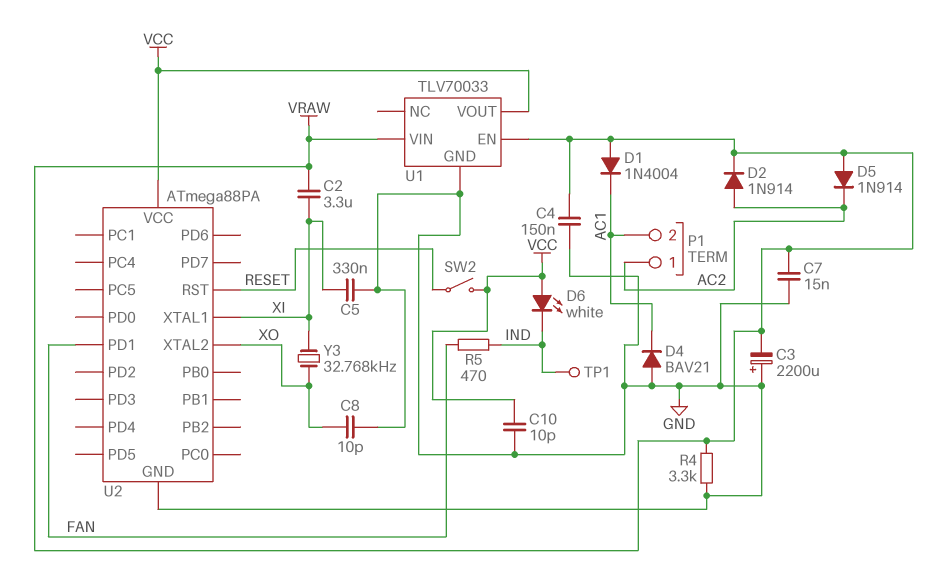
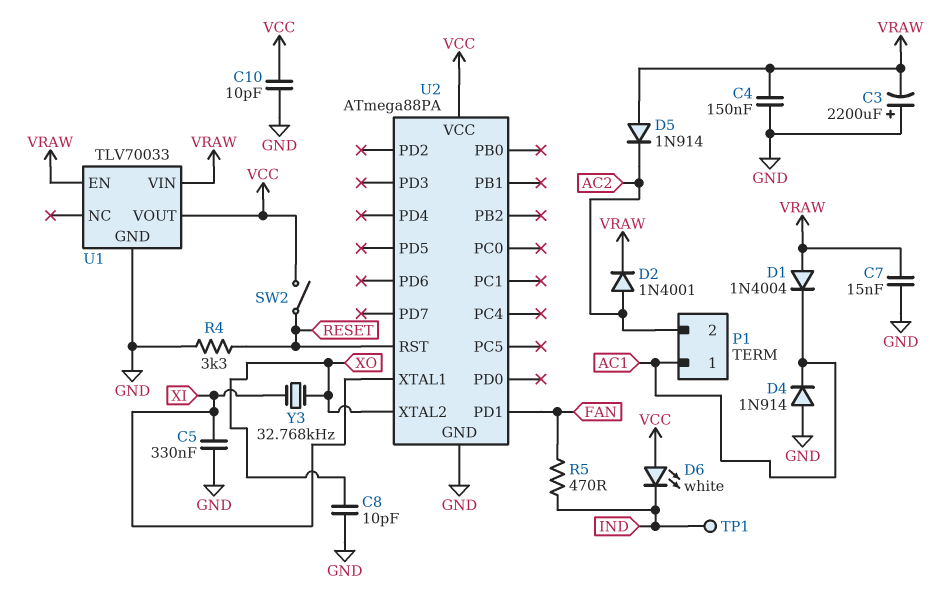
C2: 3.3uF (VRAW, XI) -> none
D2: diode 1N914 (A AC2, K VRAW) -> diode 1N4001 (A AC2, K VRAW)
D4: diode BAV21 (A GND, K AC1) -> diode 1N914 (A GND, K AC1)
P1 pin 1: AC2 -> AC1
P1 pin 2: AC1 -> AC2
R4: 3.3k (GND, VRAW) -> 3.3k (GND, RESET)

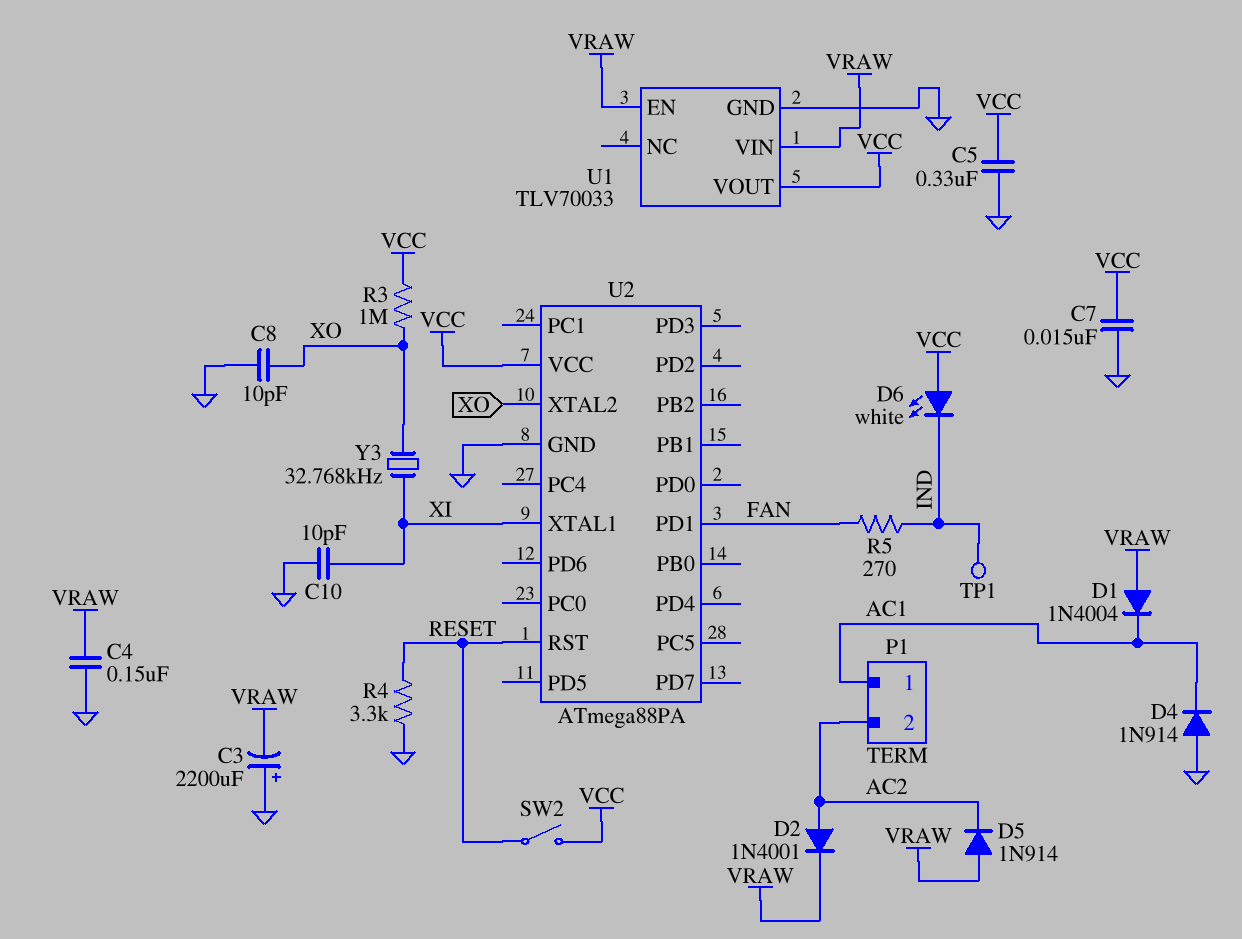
C5: 330nF (GND, XI) -> 330nF (GND, VCC)
C7: 15nF (GND, VRAW) -> 15nF (GND, VCC)
C10: 10pF (GND, VCC) -> 10pF (GND, XI)
R3: none -> 1M (VCC, XO)
R5: 470 (FAN, IND) -> 270 (FAN, IND)

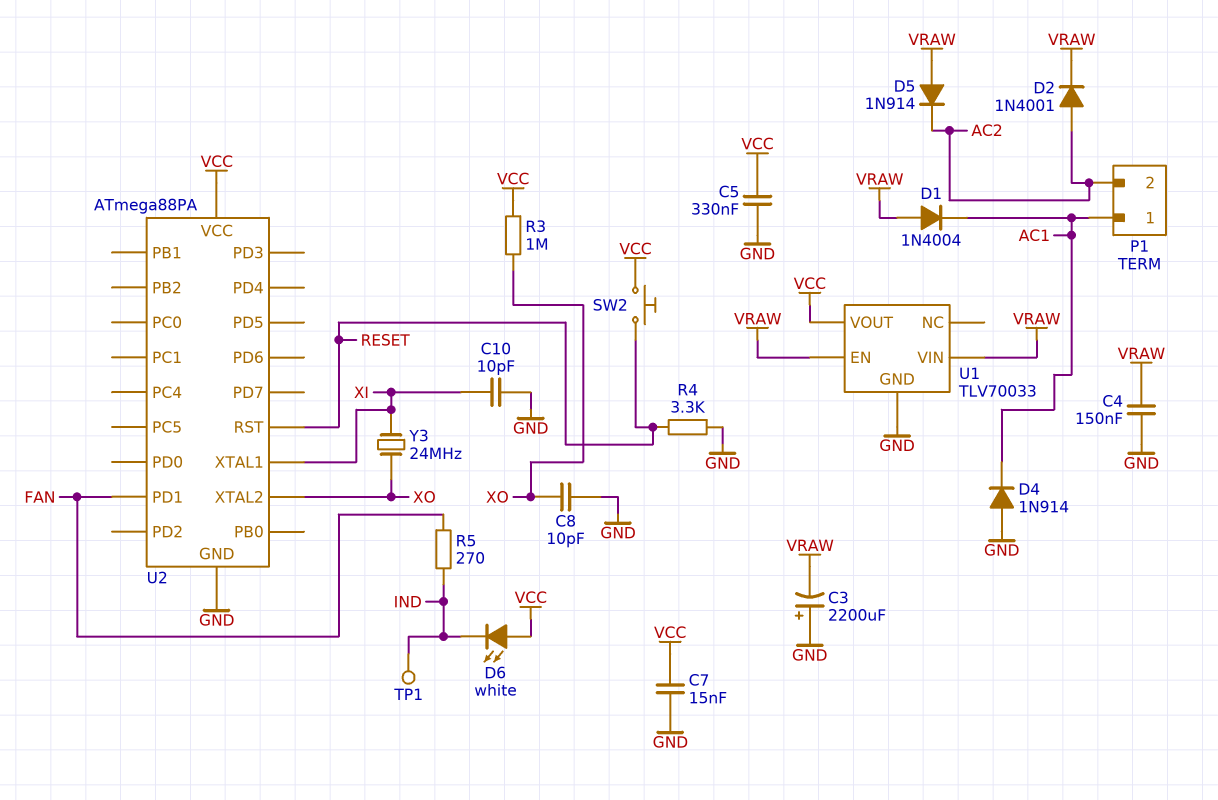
SW2: switch (RESET, VCC) -> button (RESET, VCC)
Y3: 32.768kHz (XI, XO) -> 24MHz (XI, XO)

